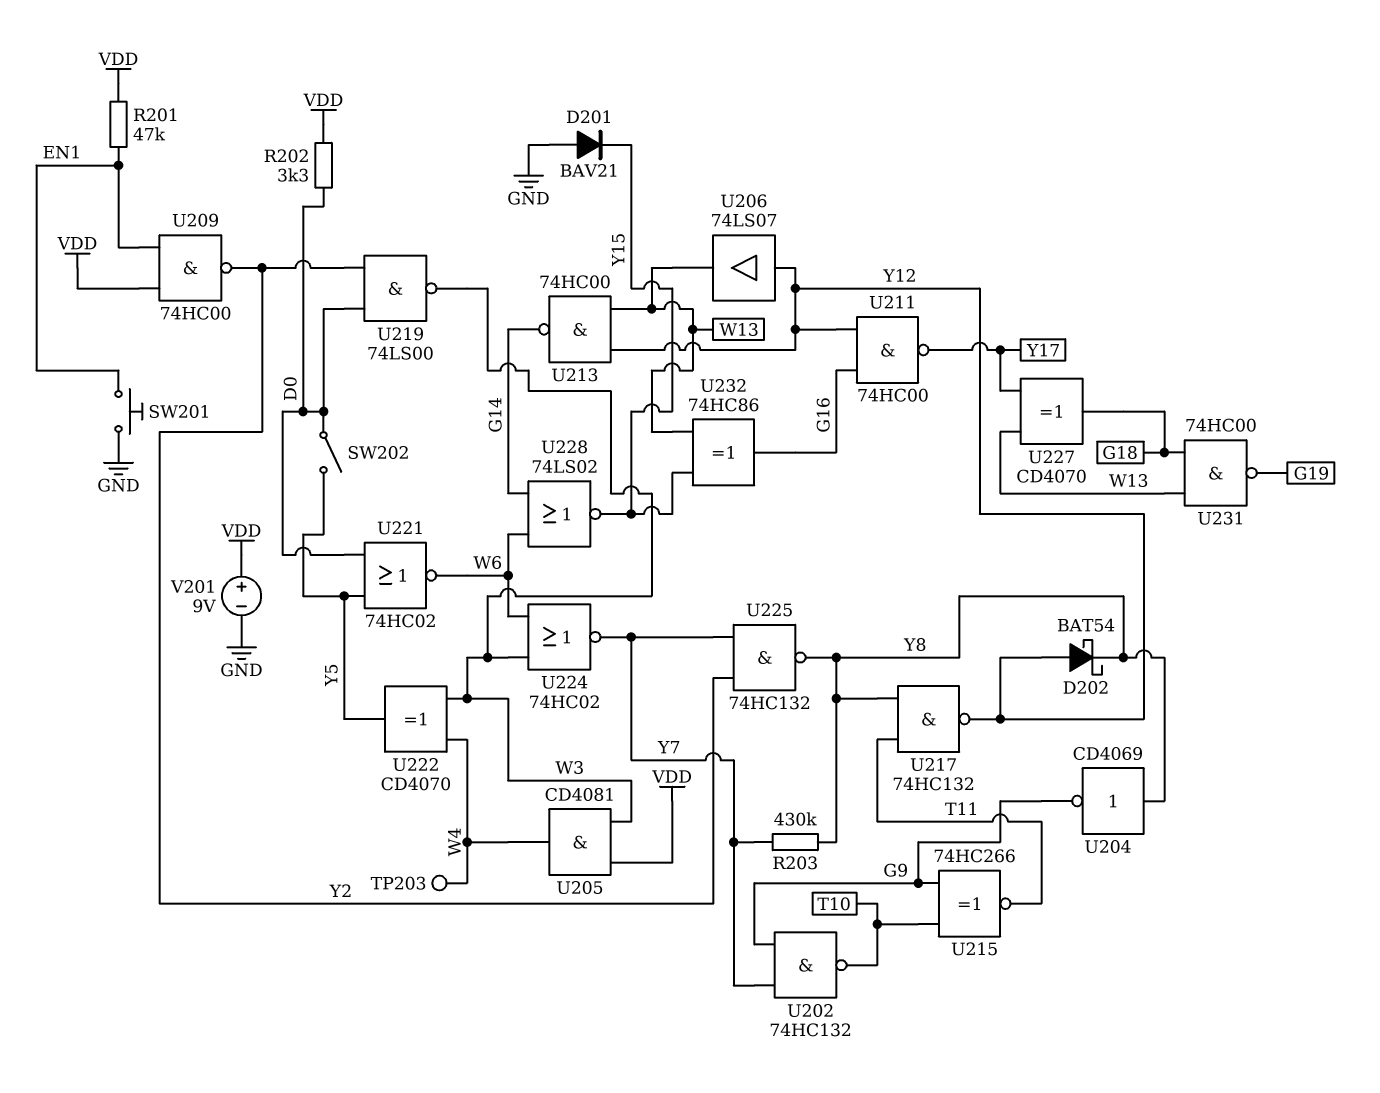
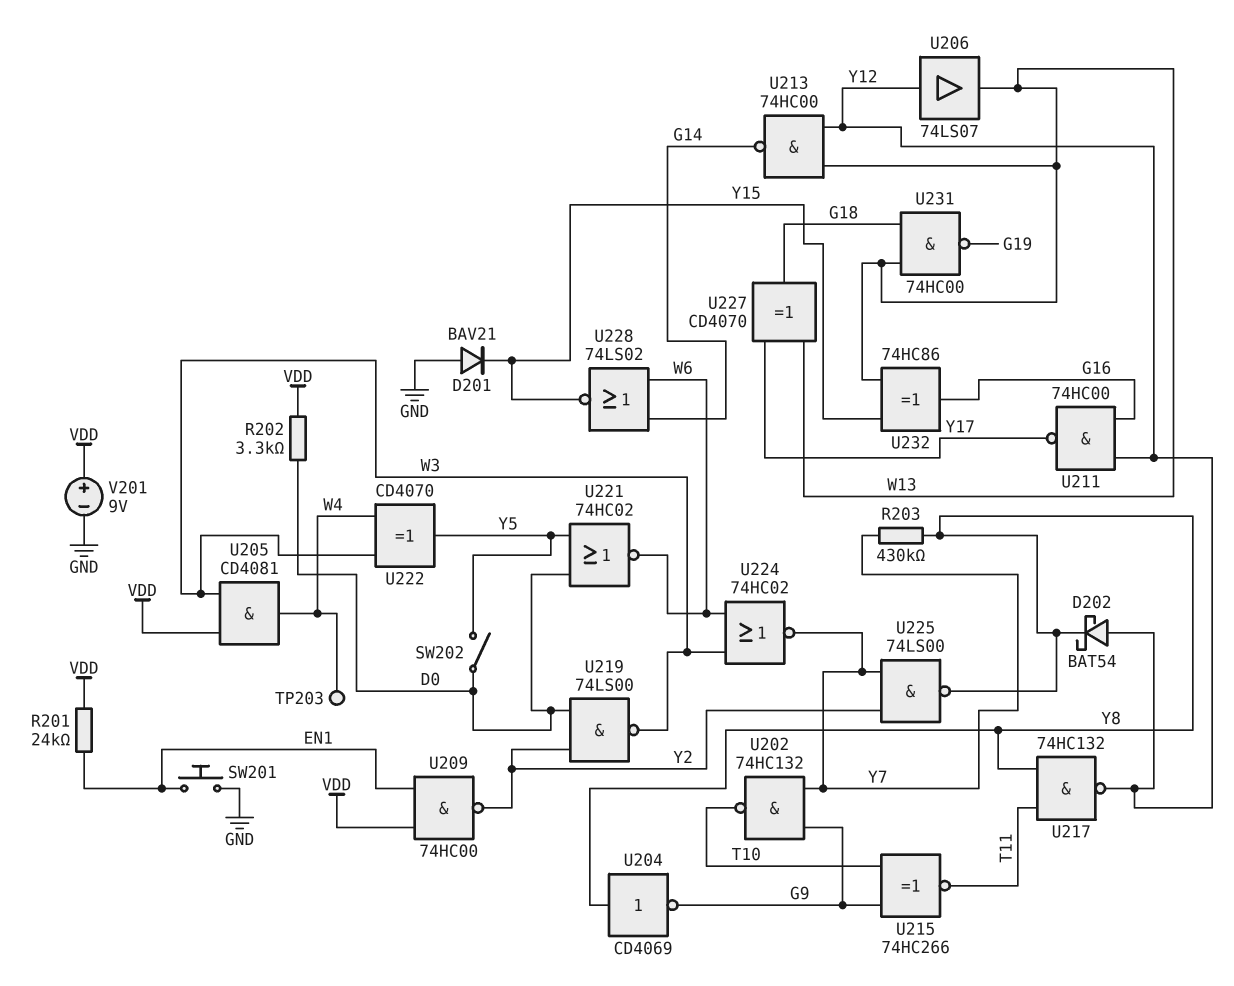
R201: 47k (EN1, VDD) -> 24k (EN1, VDD)
U225: NAND 74HC132 (in Y2, in Y7, out Y8) -> NAND 74LS00 (in Y2, in Y7, out Y8)

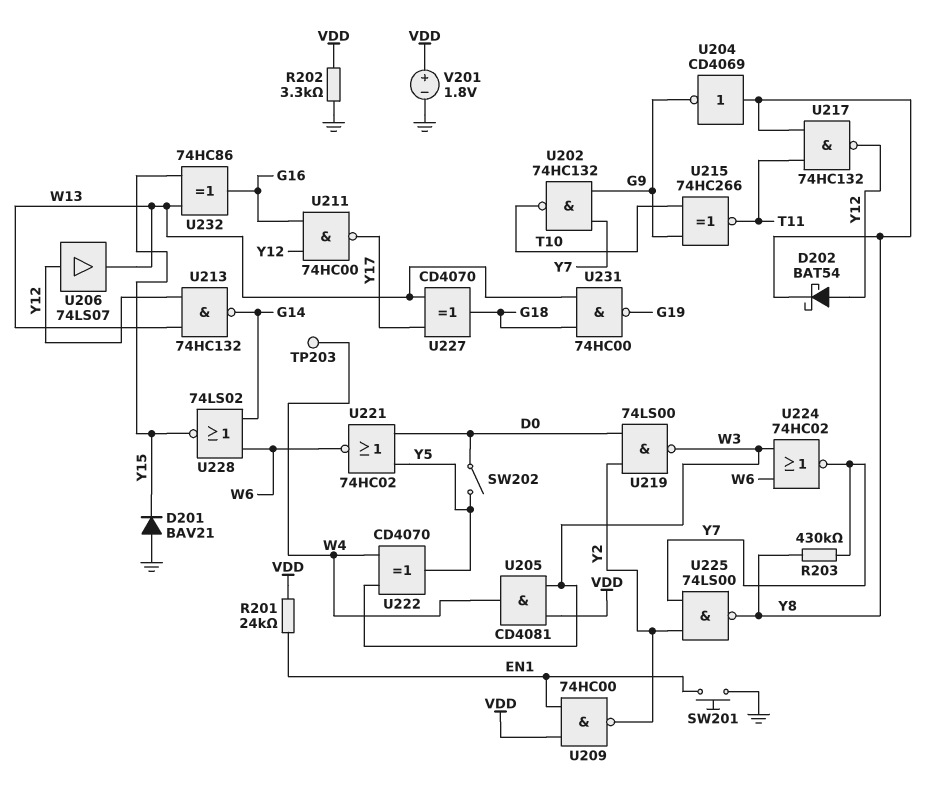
R202: 3.3k (D0, VDD) -> 3.3k (GND, VDD)
U213: NAND 74HC00 (in W13, in Y12, out G14) -> NAND 74HC132 (in W13, in Y12, out G14)
V201: 9V (plus VDD, minus GND) -> 1.8V (plus VDD, minus GND)

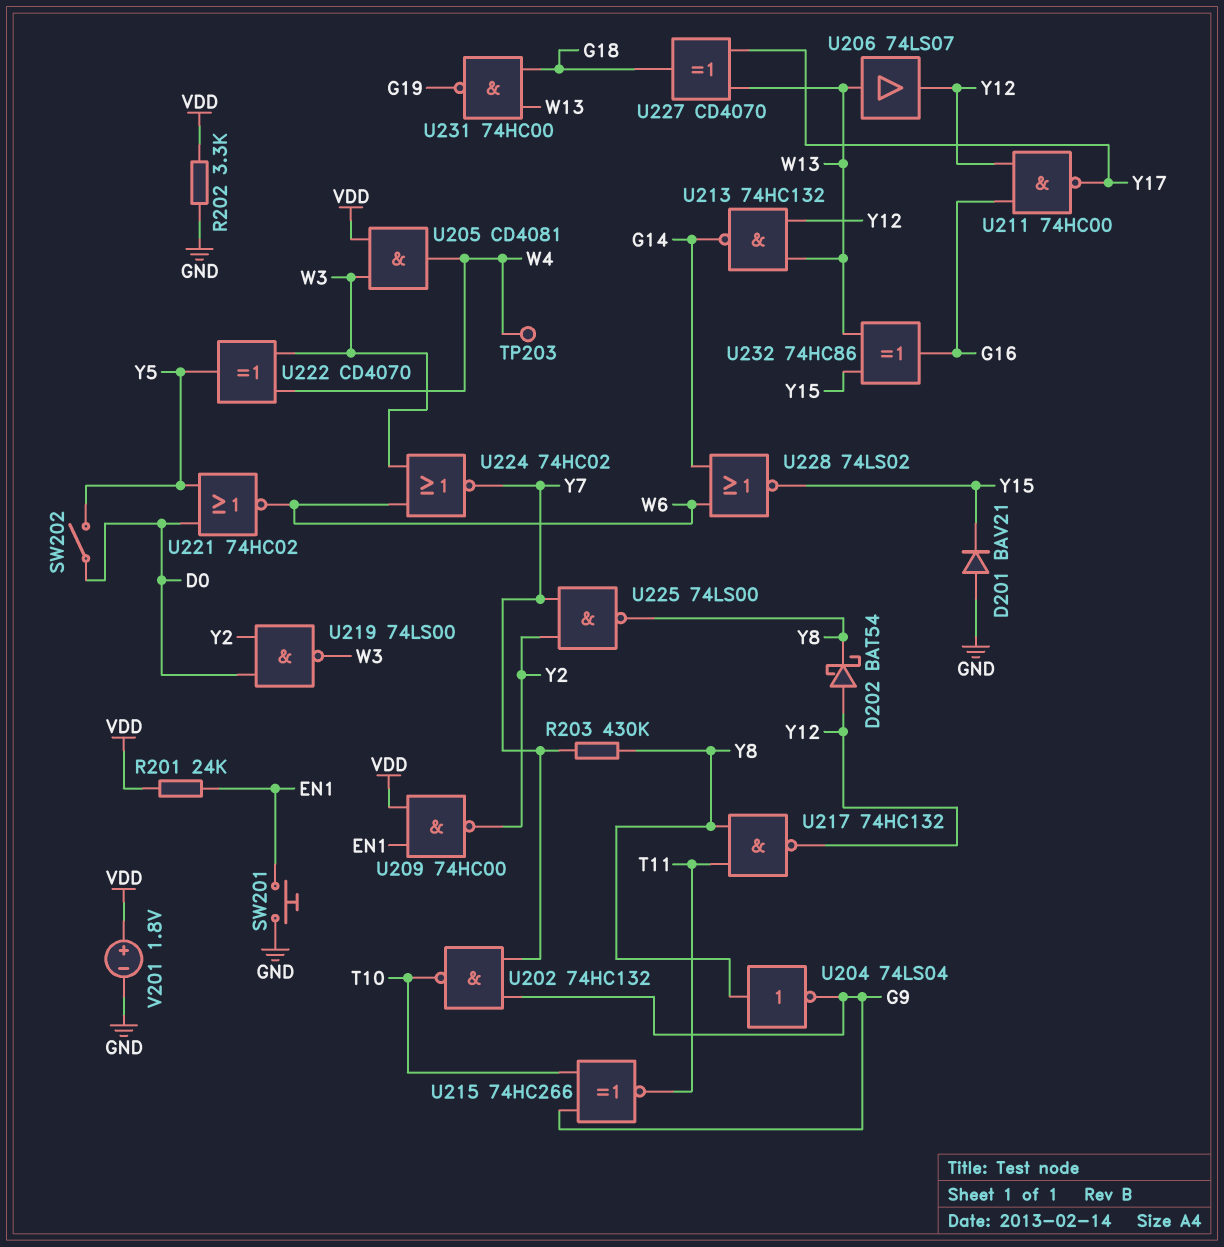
U204: NOT CD4069 (in Y8, out G9) -> NOT 74LS04 (in Y8, out G9)
U206: buffer 74LS07 (in Y12, out W13) -> buffer 74LS07 (in W13, out Y12)

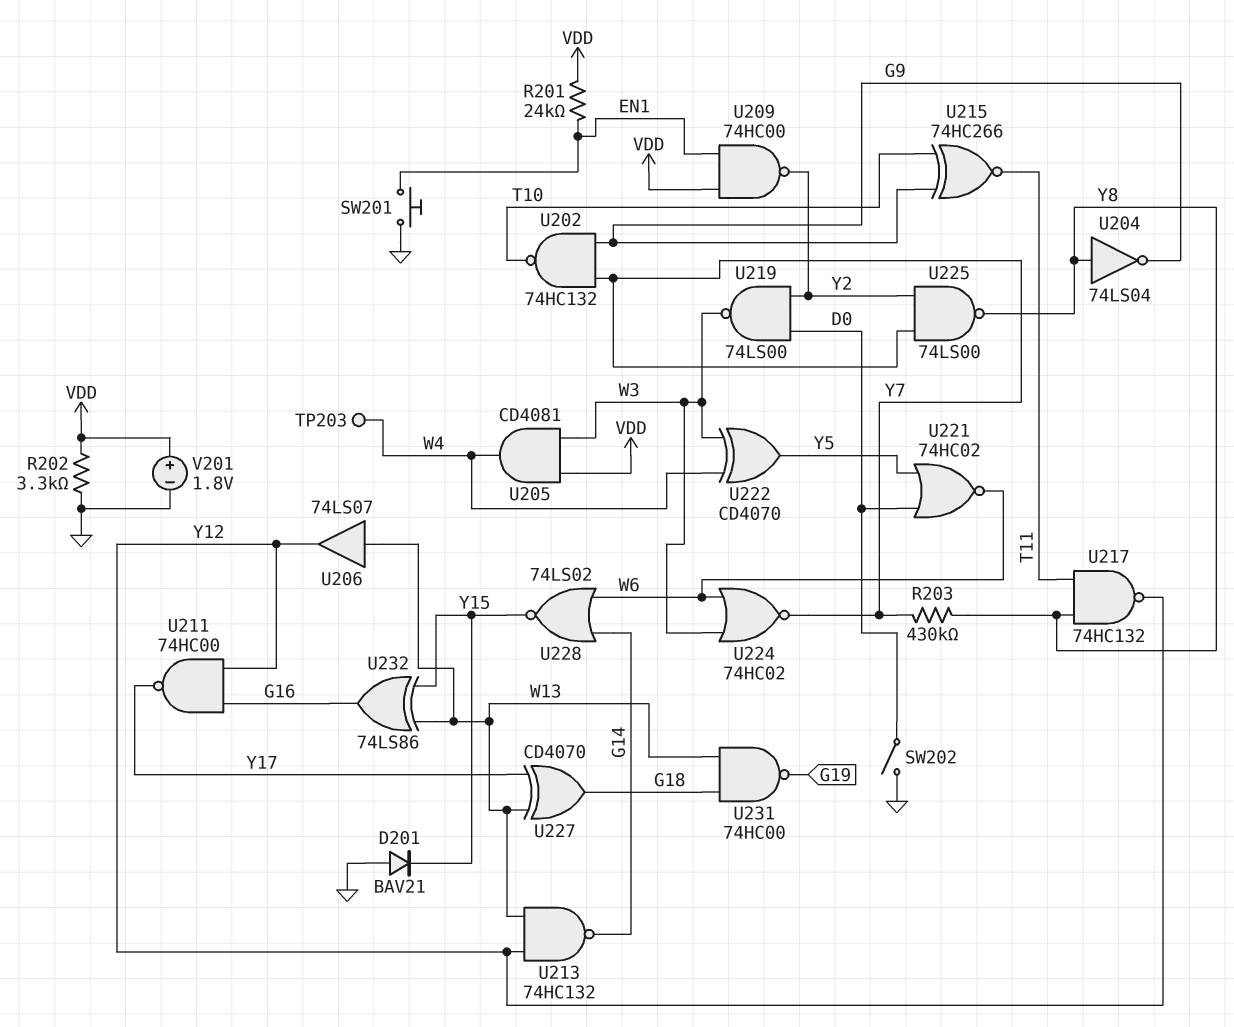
D202: schottky BAT54 (A Y12, K Y8) -> none
SW202: switch (D0, Y5) -> switch (D0, GND)
U232: XOR 74HC86 (in W13, in Y15, out G16) -> XOR 74LS86 (in W13, in Y15, out G16)

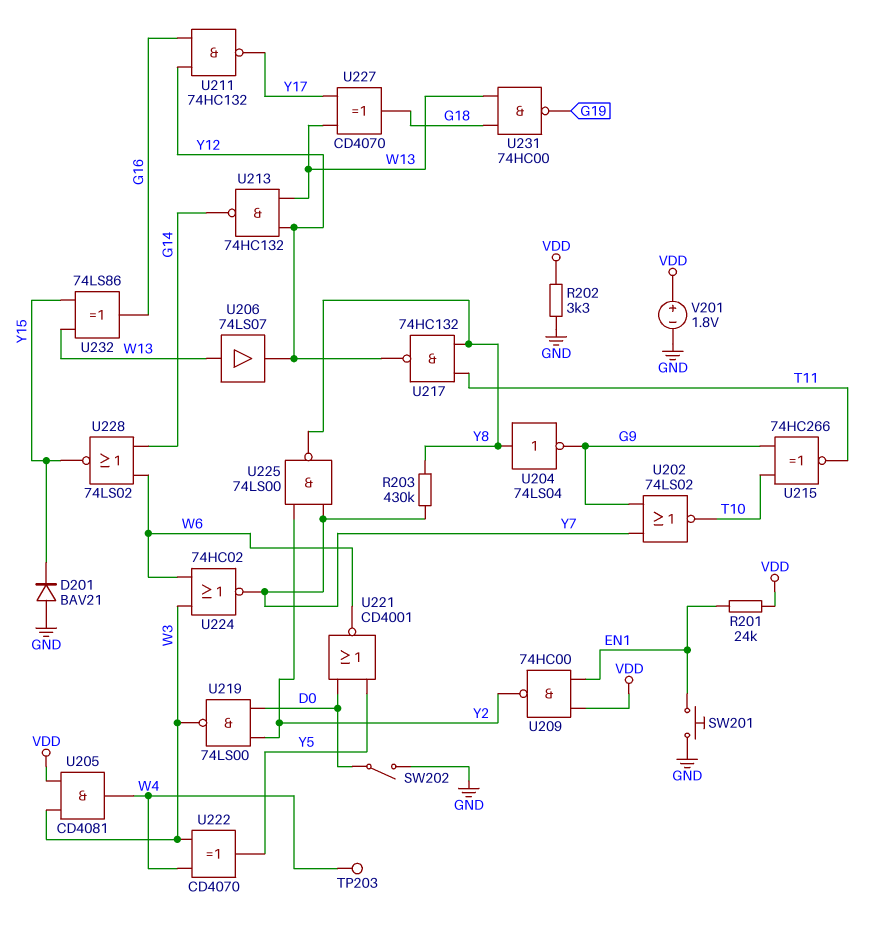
U202: NAND 74HC132 (in G9, in Y7, out T10) -> NOR 74LS02 (in G9, in Y7, out T10)
U211: NAND 74HC00 (in G16, in Y12, out Y17) -> NAND 74HC132 (in G16, in Y12, out Y17)
U221: NOR 74HC02 (in D0, in Y5, out W6) -> NOR CD4001 (in D0, in Y5, out W6)

